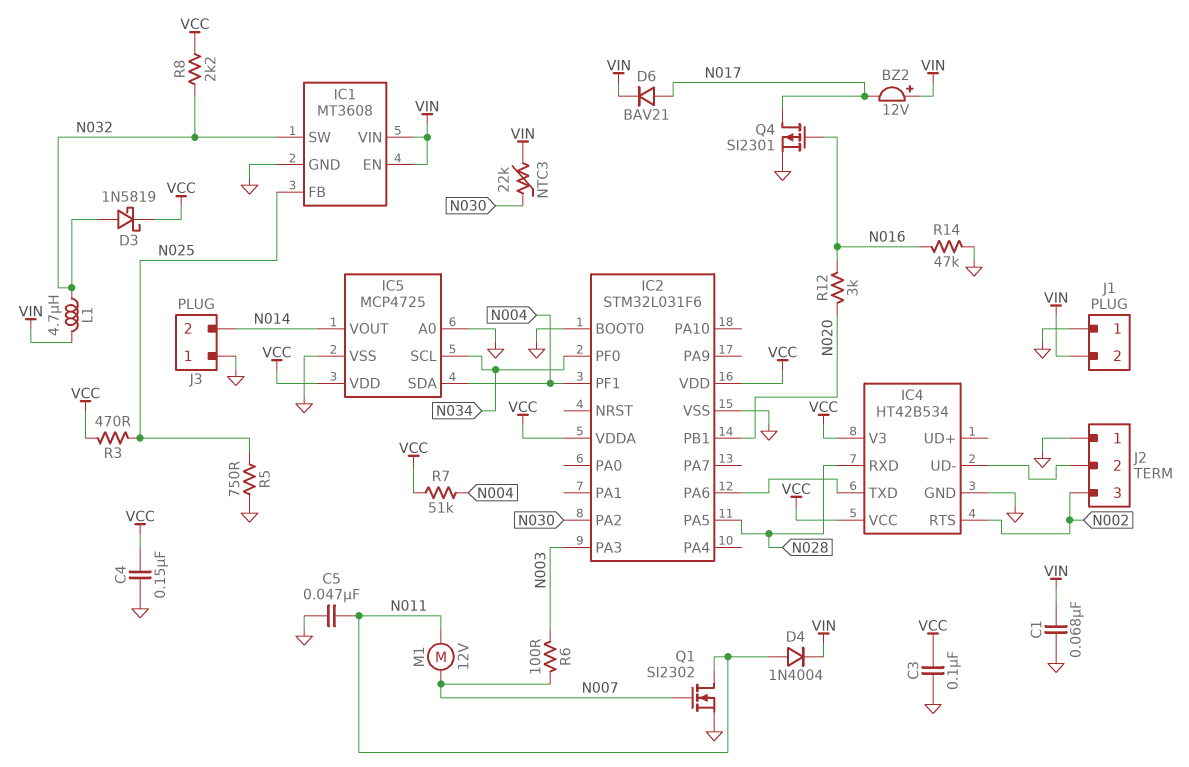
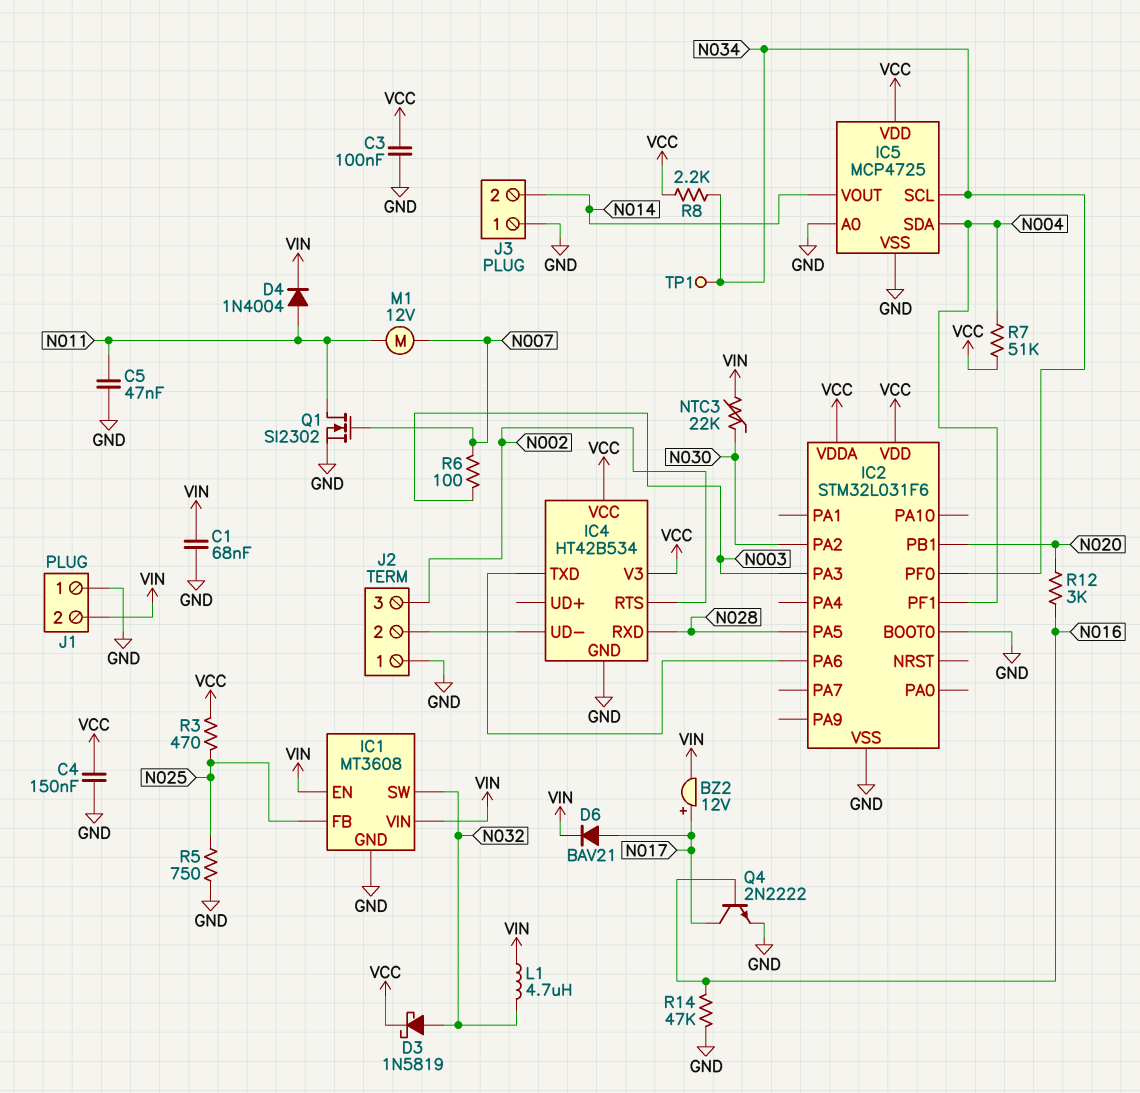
BZ2: buzzer 12V (plus VIN, minus N017) -> buzzer 12V (plus N017, minus VIN)
Q4: PMOS SI2301 (G N016, D N017, S GND) -> NPN 2N2222 (B N016, C N017, E GND)
R8: 2.2k (N032, VCC) -> 2.2k (N034, VCC)
TP1: none -> test point (N034)

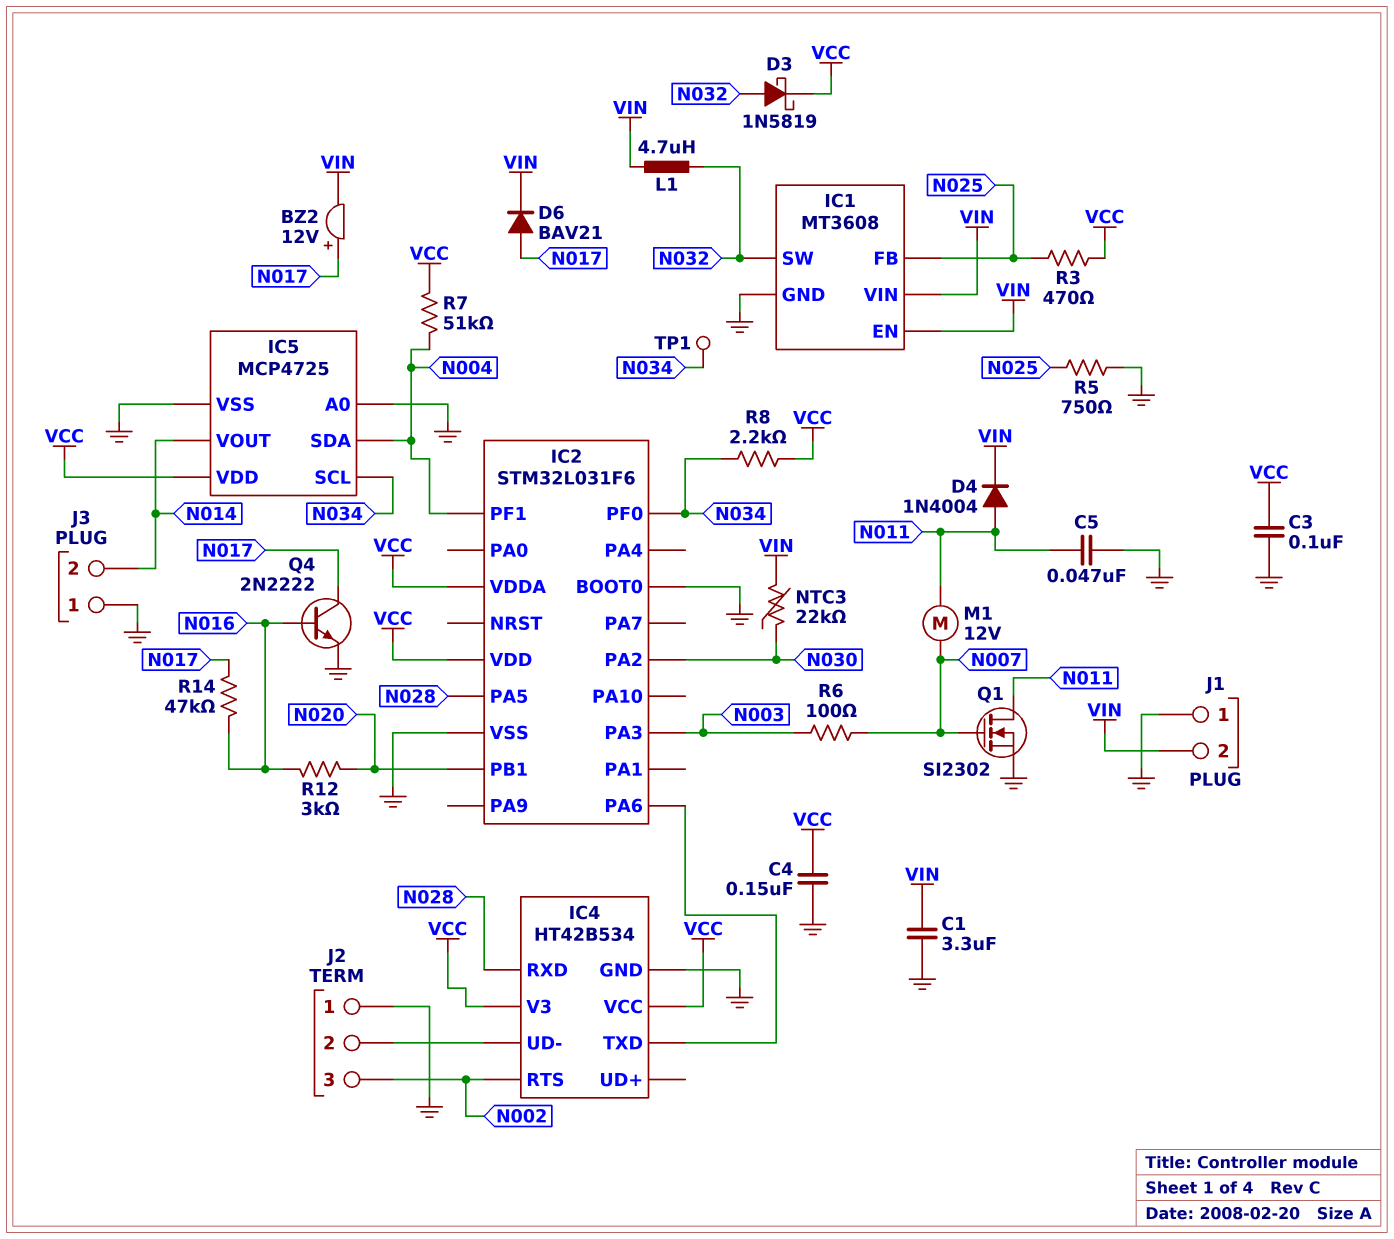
C1: 68nF (GND, VIN) -> 3.3uF (GND, VIN)
R14: 47k (GND, N016) -> 47k (N016, N017)

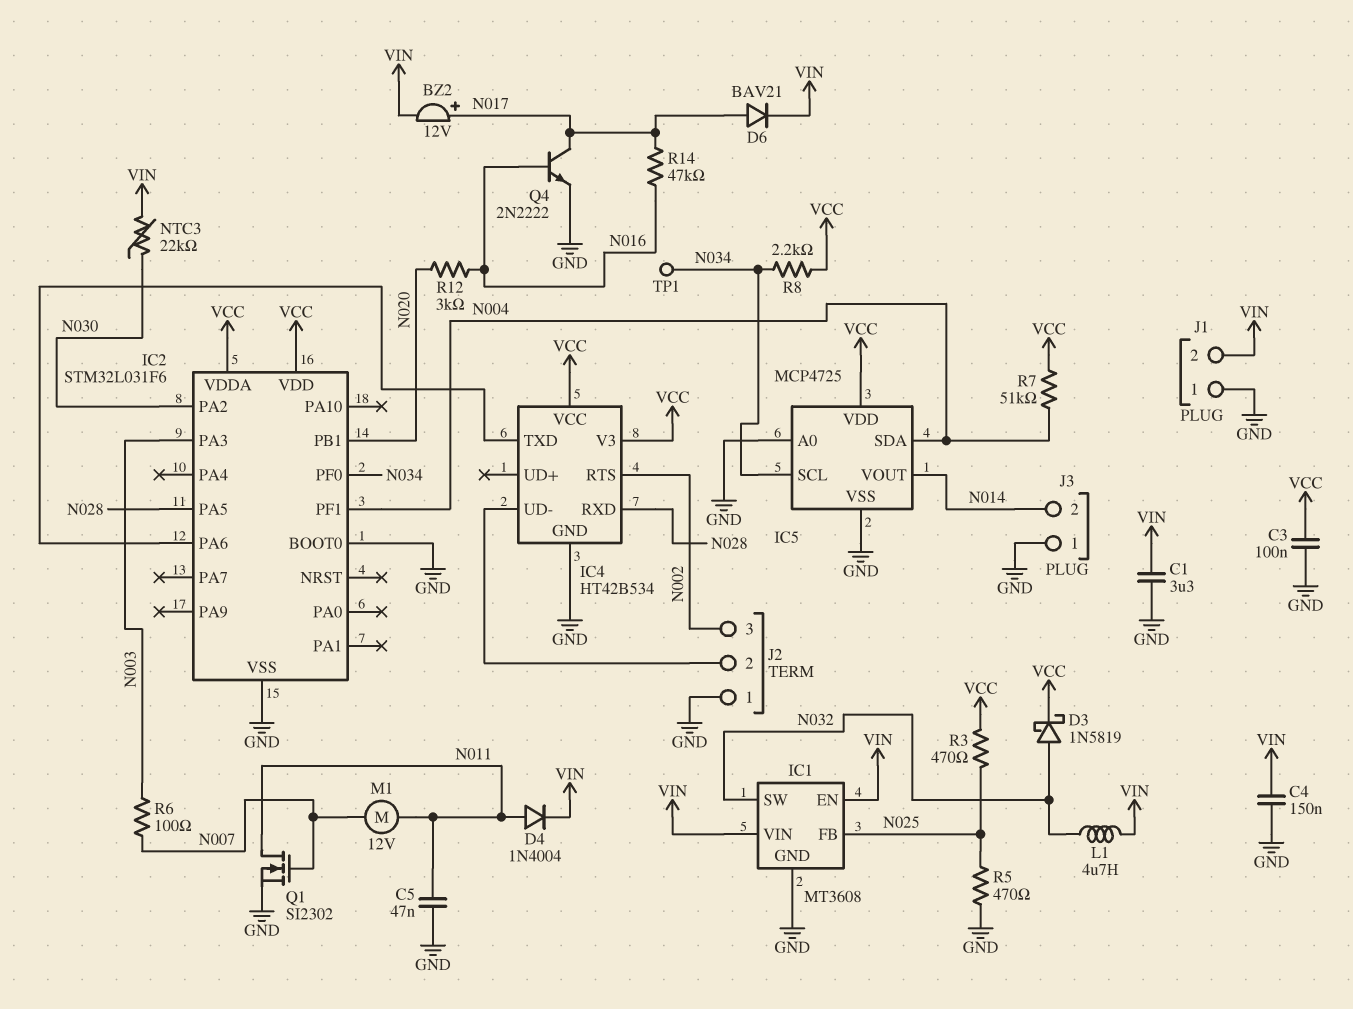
C4: 150nF (GND, VCC) -> 150nF (GND, VIN)
R5: 750 (GND, N025) -> 470 (GND, N025)

